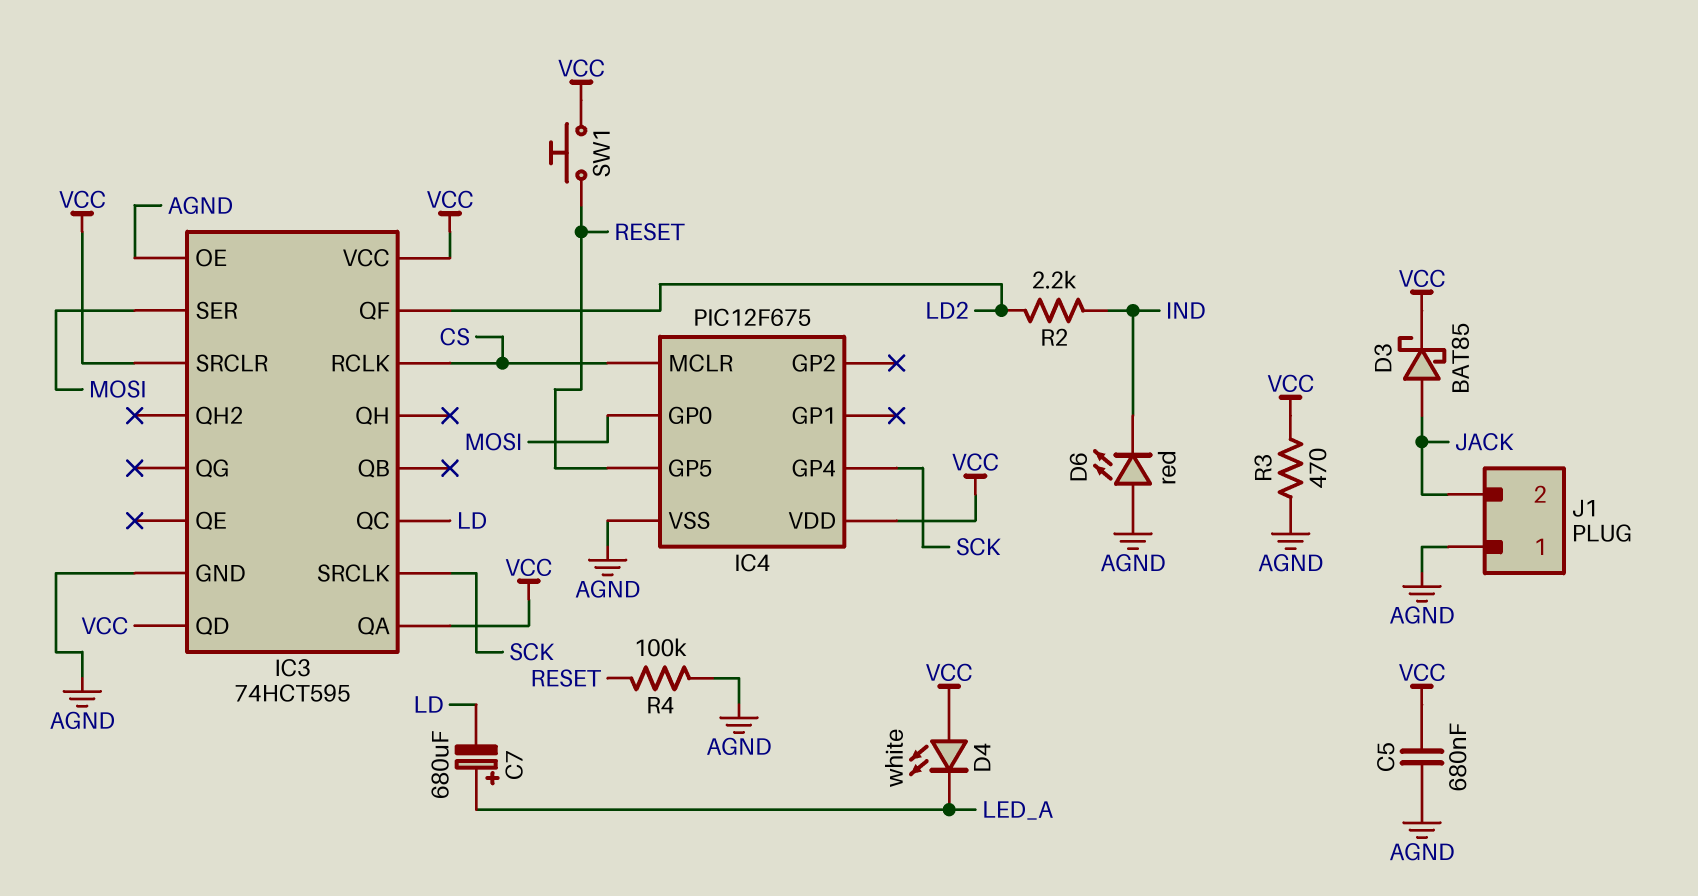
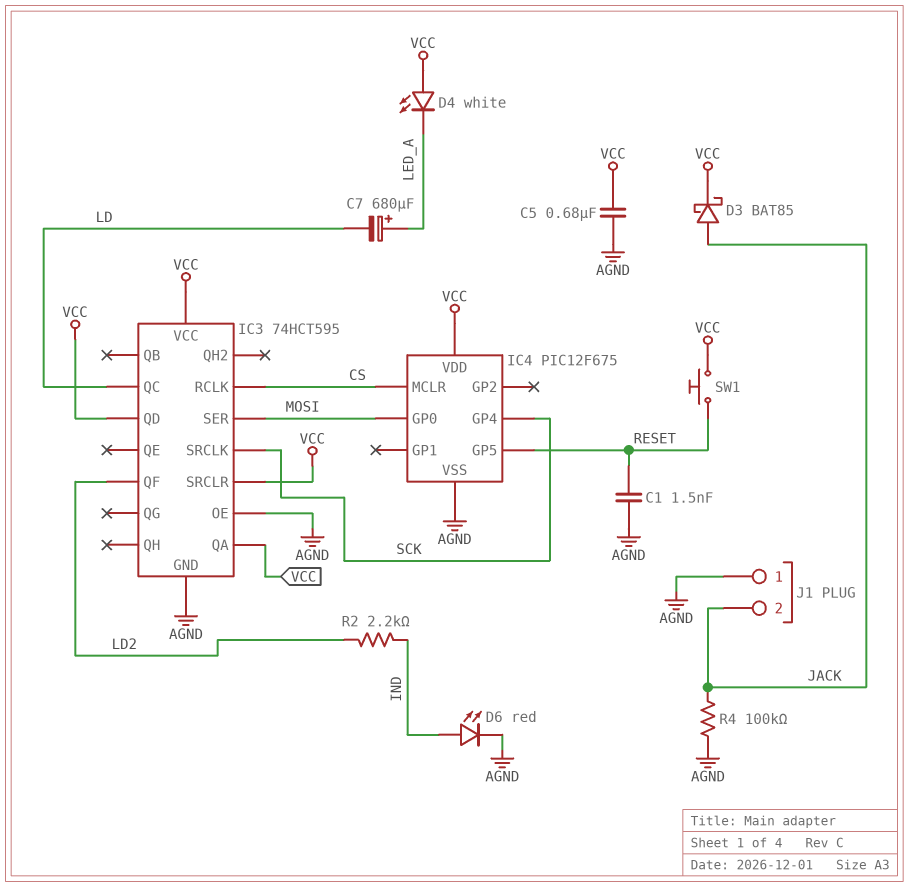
C1: none -> 1.5nF (AGND, RESET)
D6: LED red (A AGND, K IND) -> LED red (A IND, K AGND)
R3: 470 (AGND, VCC) -> none
R4: 100k (AGND, RESET) -> 100k (AGND, JACK)

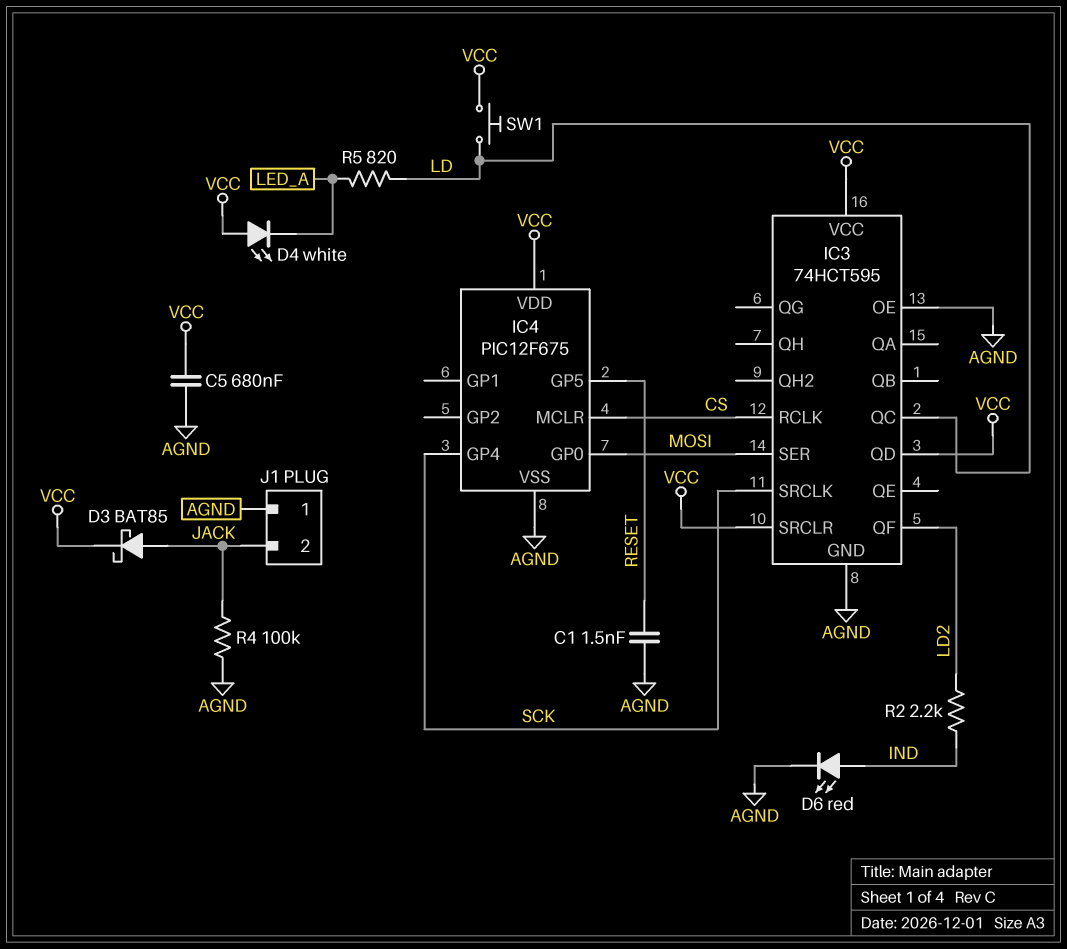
C7: 680uF (plus LED_A, minus LD) -> none
IC3 pin QA: VCC -> none
R5: none -> 820 (LD, LED_A)
SW1: button (RESET, VCC) -> button (LD, VCC)

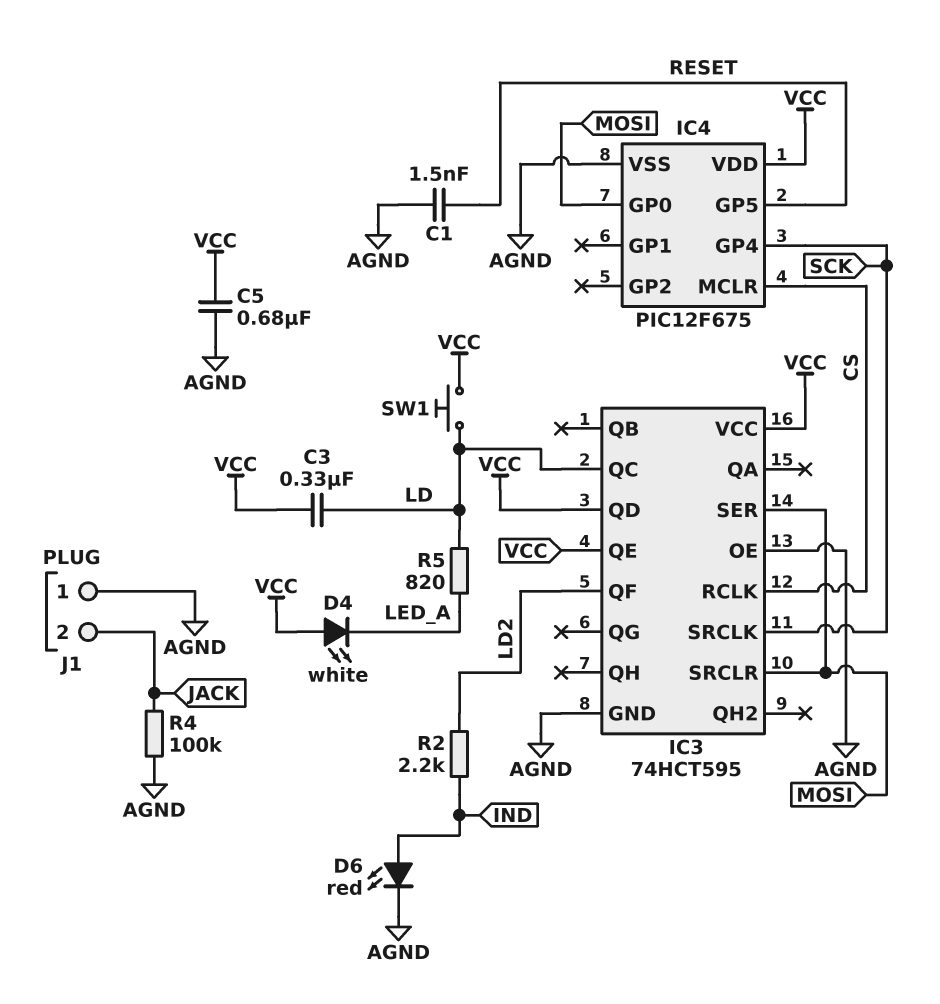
C3: none -> 330nF (LD, VCC)
D3: schottky BAT85 (A JACK, K VCC) -> none
IC3 pin QE: none -> VCC
IC3 pin SRCLR: VCC -> MOSI

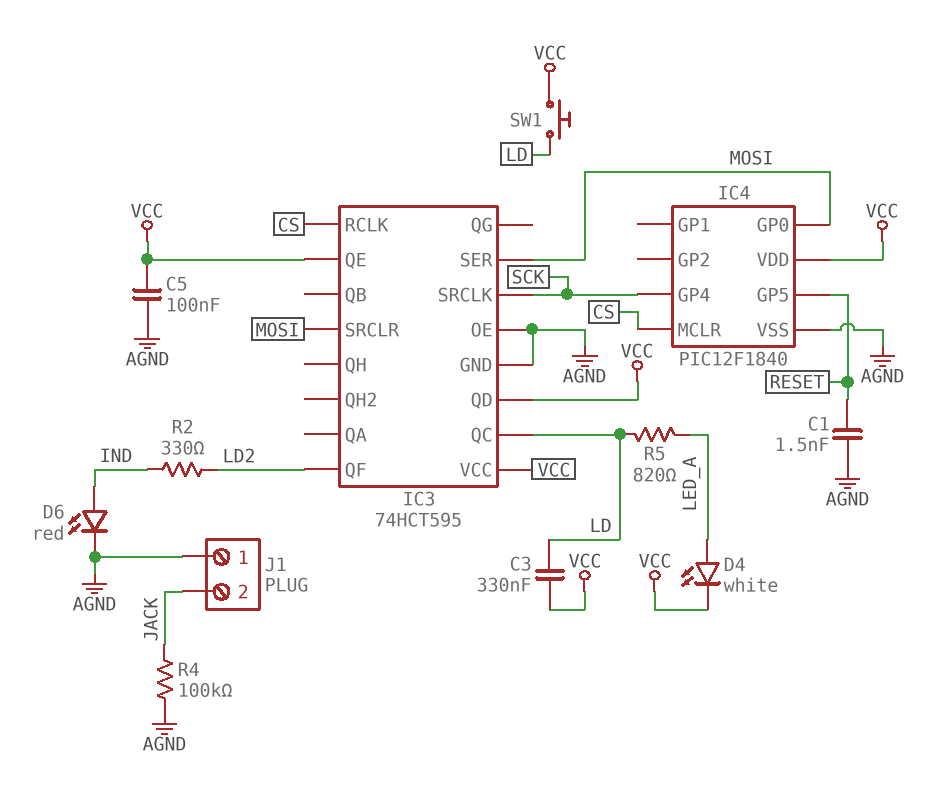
C5: 680nF (AGND, VCC) -> 100nF (AGND, VCC)
D4: LED white (A VCC, K LED_A) -> LED white (A LED_A, K VCC)
IC4: PIC12F675 -> PIC12F1840
R2: 2.2k (IND, LD2) -> 330 (IND, LD2)

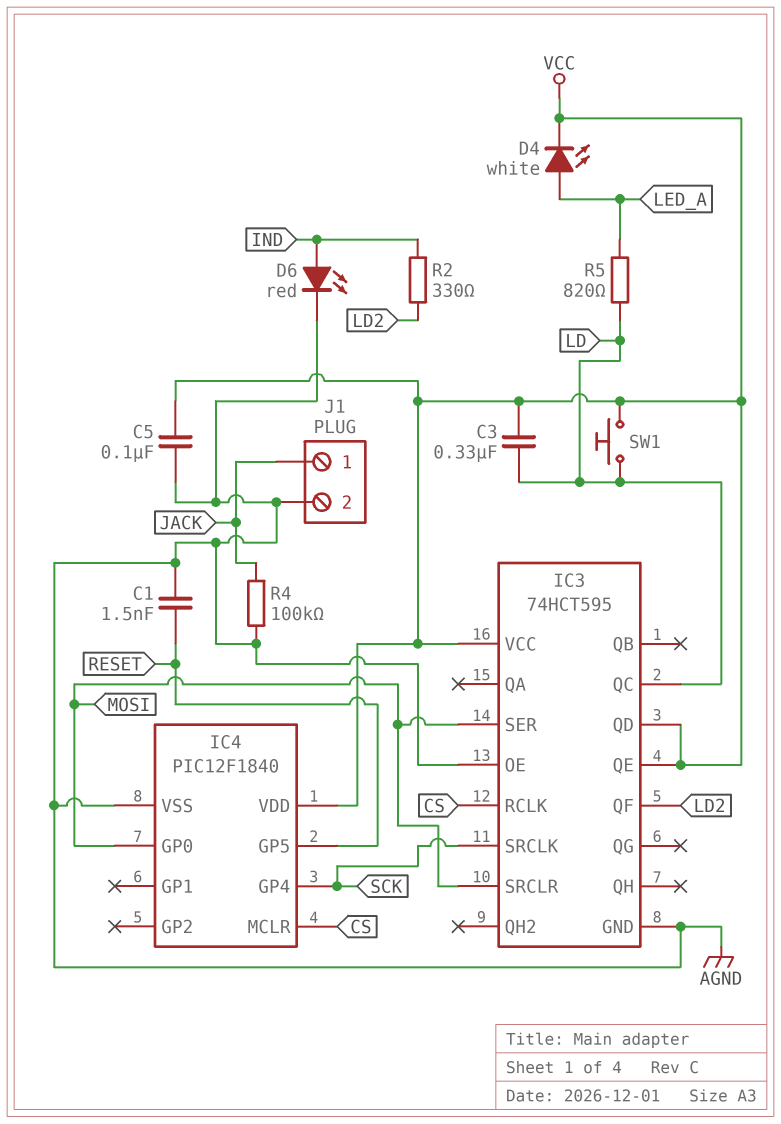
J1 pin 1: AGND -> JACK
J1 pin 2: JACK -> AGND

